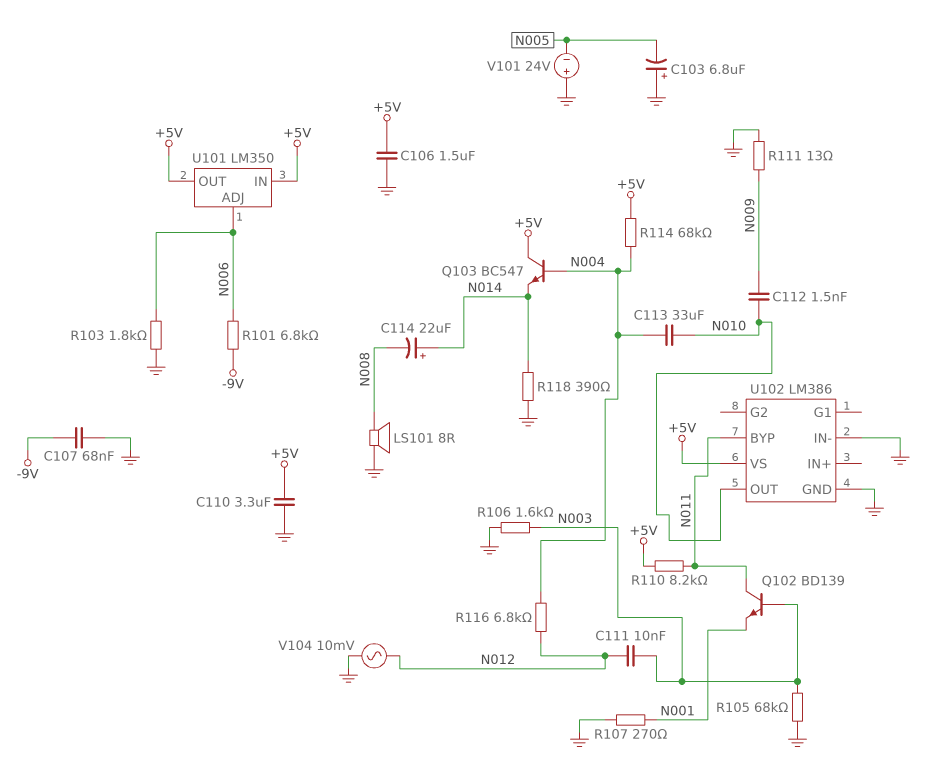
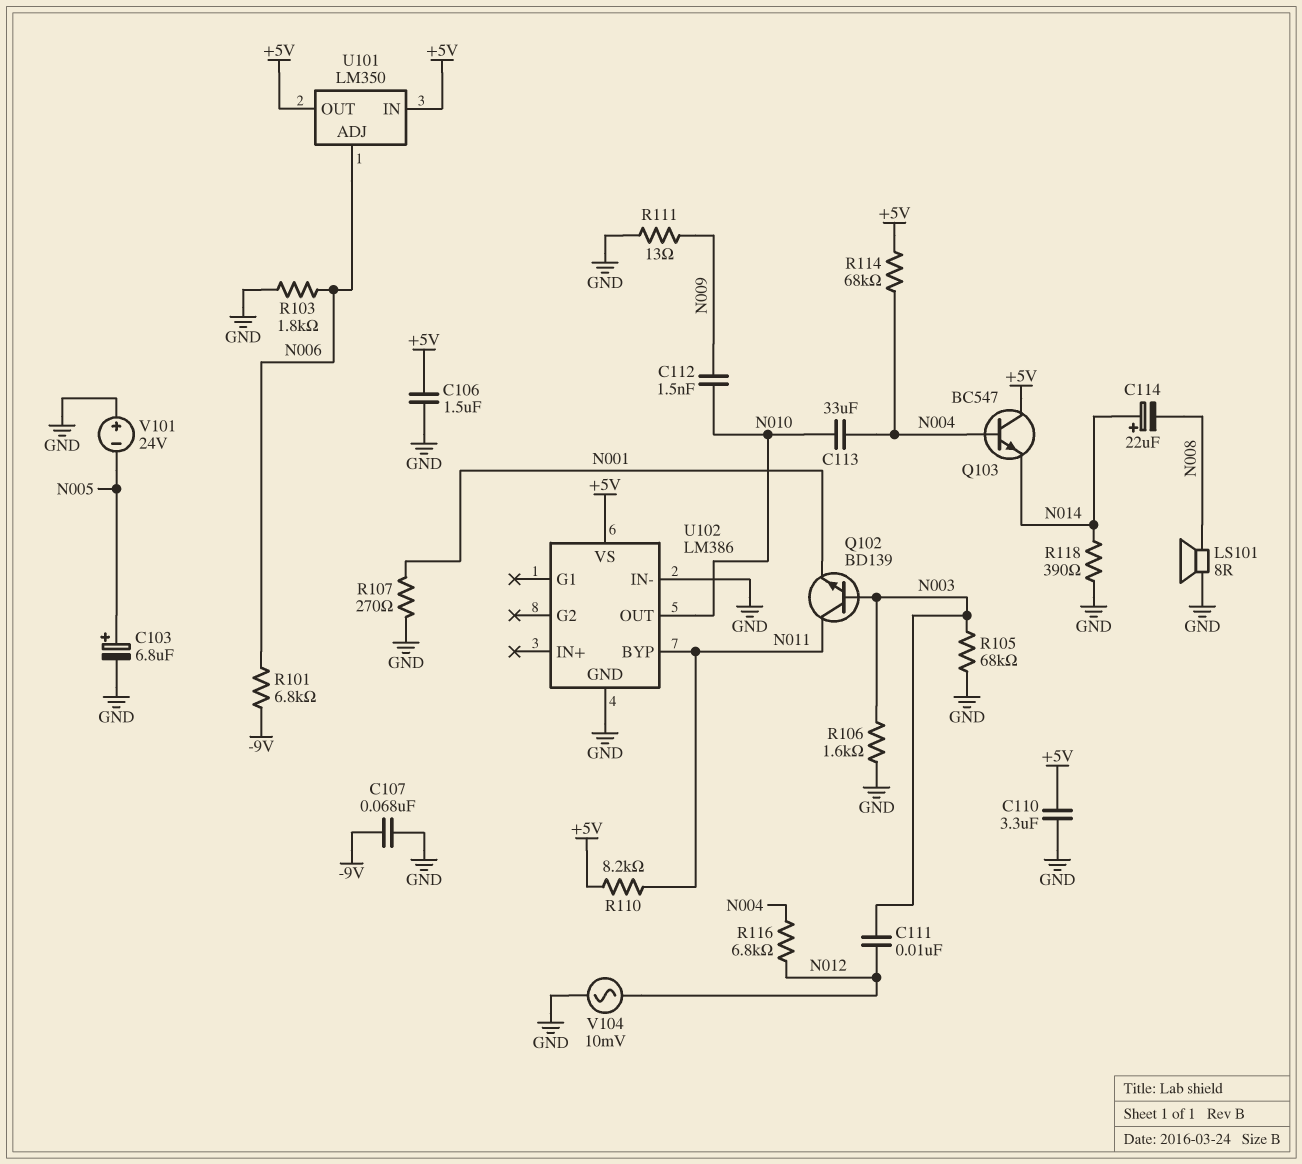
C103: 6.8uF (plus GND, minus N005) -> 6.8uF (plus N005, minus GND)

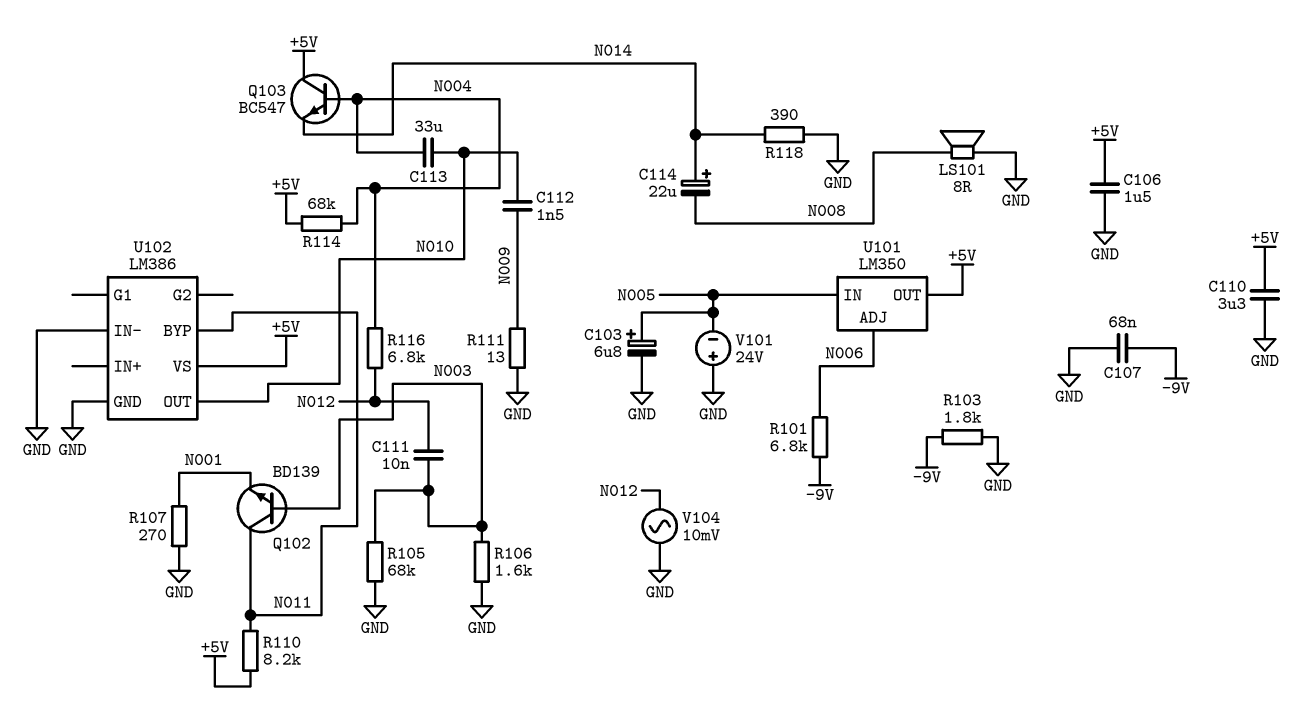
R103: 1.8k (GND, N006) -> 1.8k (-9V, GND)
U101 pin IN: +5V -> N005

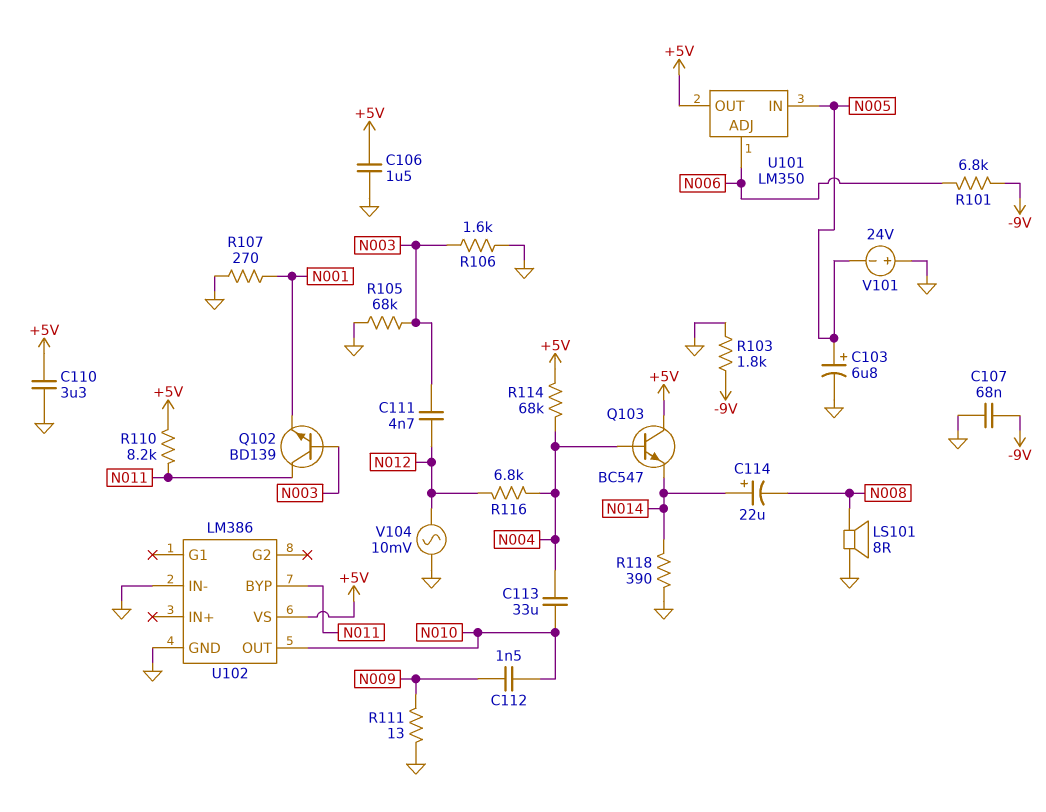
C111: 10nF (N003, N012) -> 4.7nF (N003, N012)

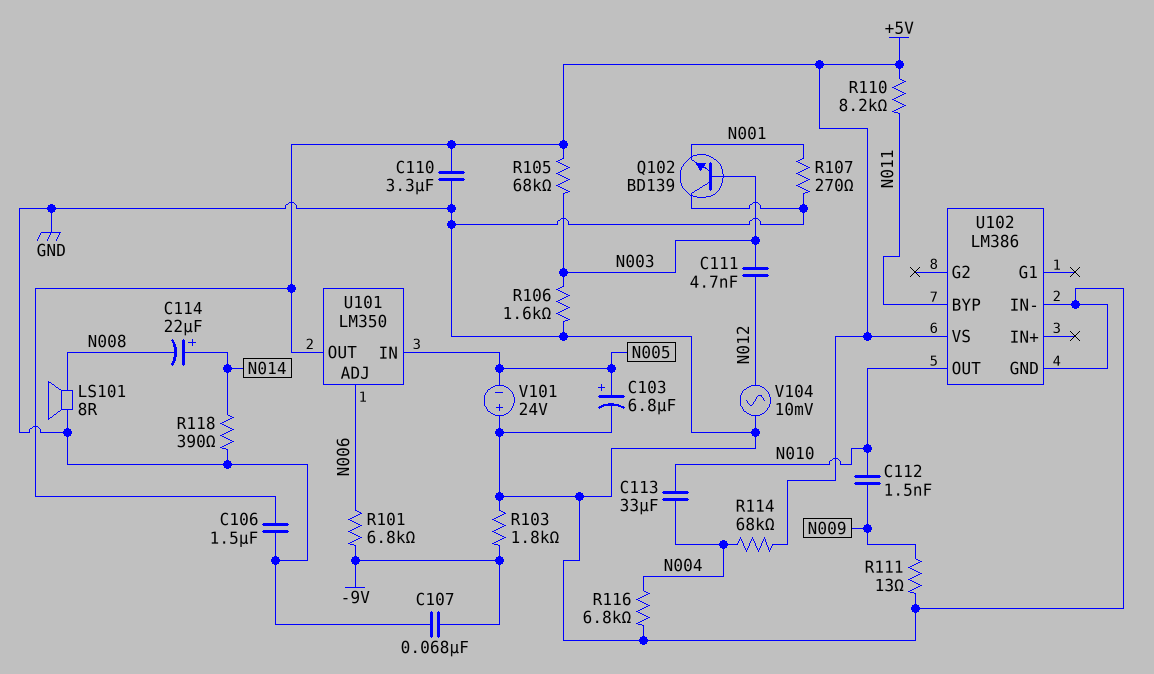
Q102: NPN BD139 (B N003, C N011, E N001) -> NPN BD139 (B N003, C GND, E N001)
Q103: NPN BC547 (B N004, C +5V, E N014) -> none
R105: 68k (GND, N003) -> 68k (+5V, N003)
R116: 6.8k (N004, N012) -> 6.8k (GND, N004)

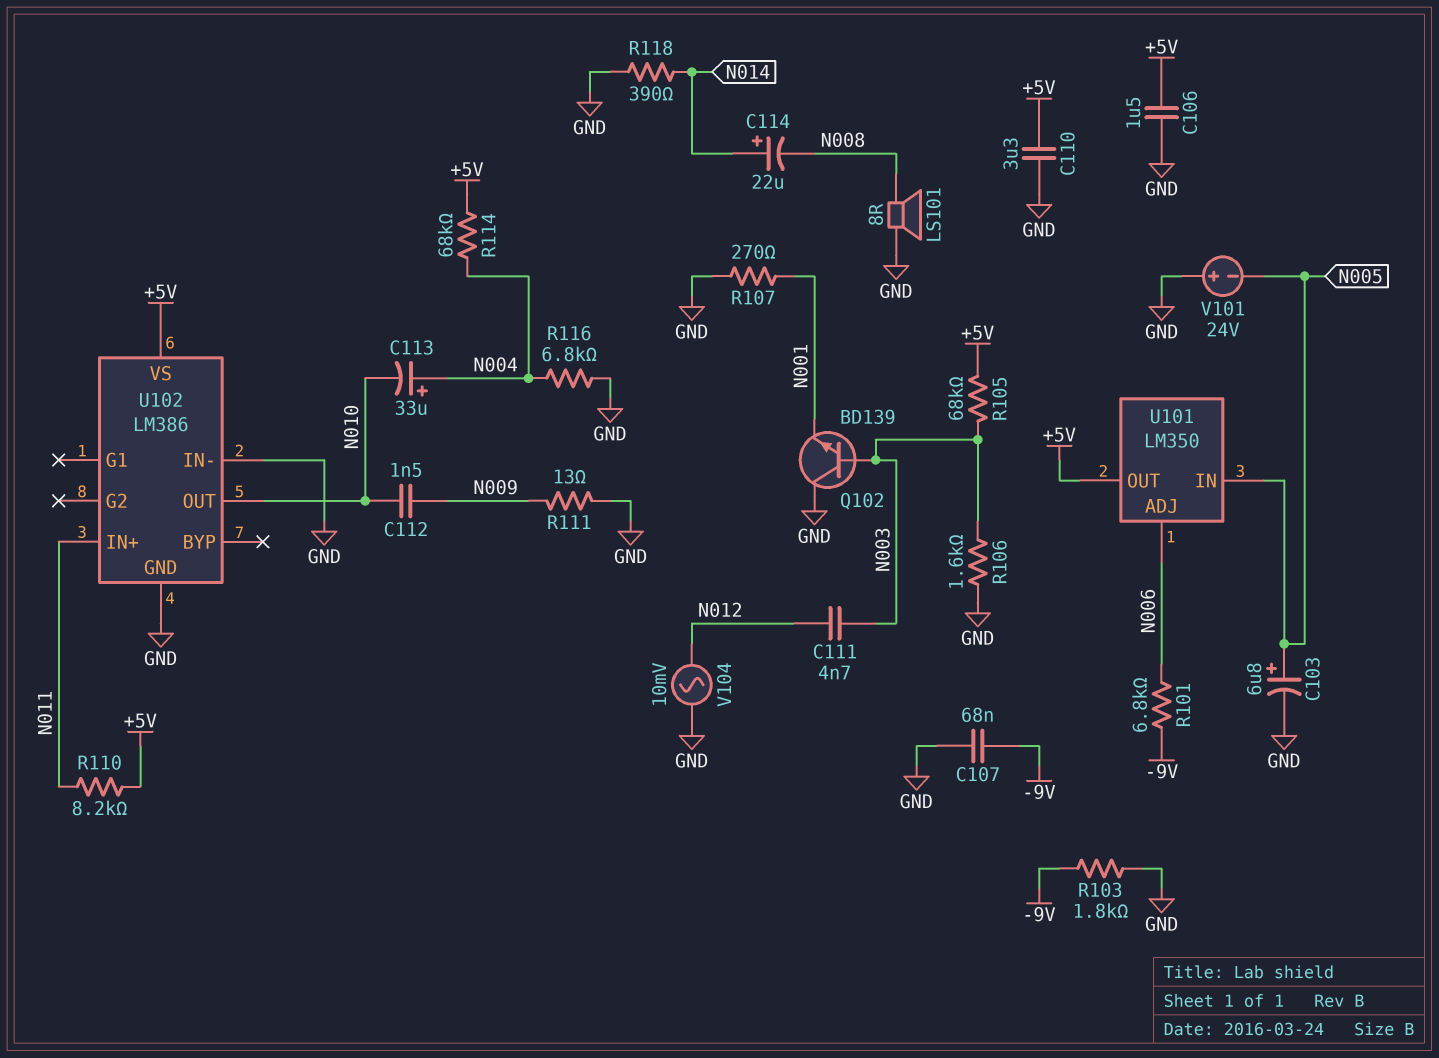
C113: 33uF (N004, N010) -> 33uF (plus N004, minus N010)
U102 pin BYP: N011 -> none
U102 pin IN+: none -> N011

